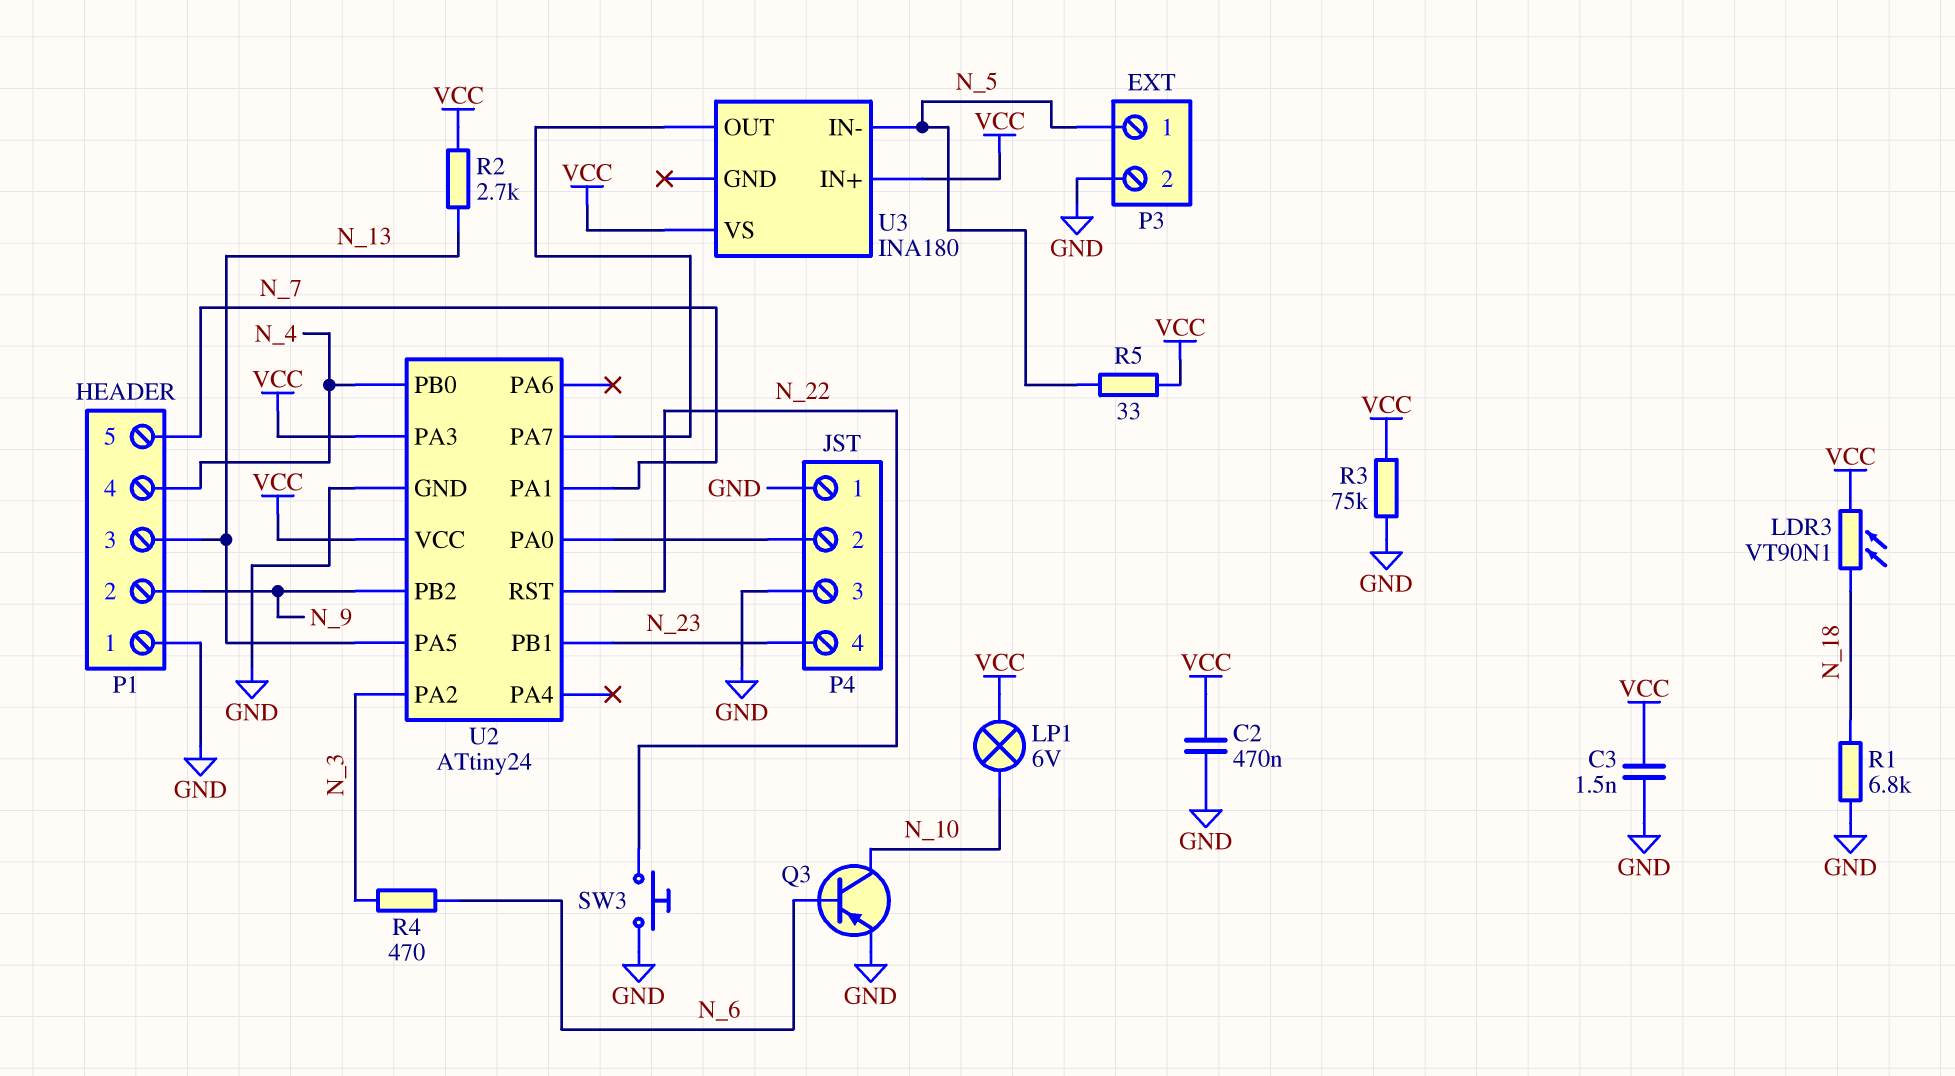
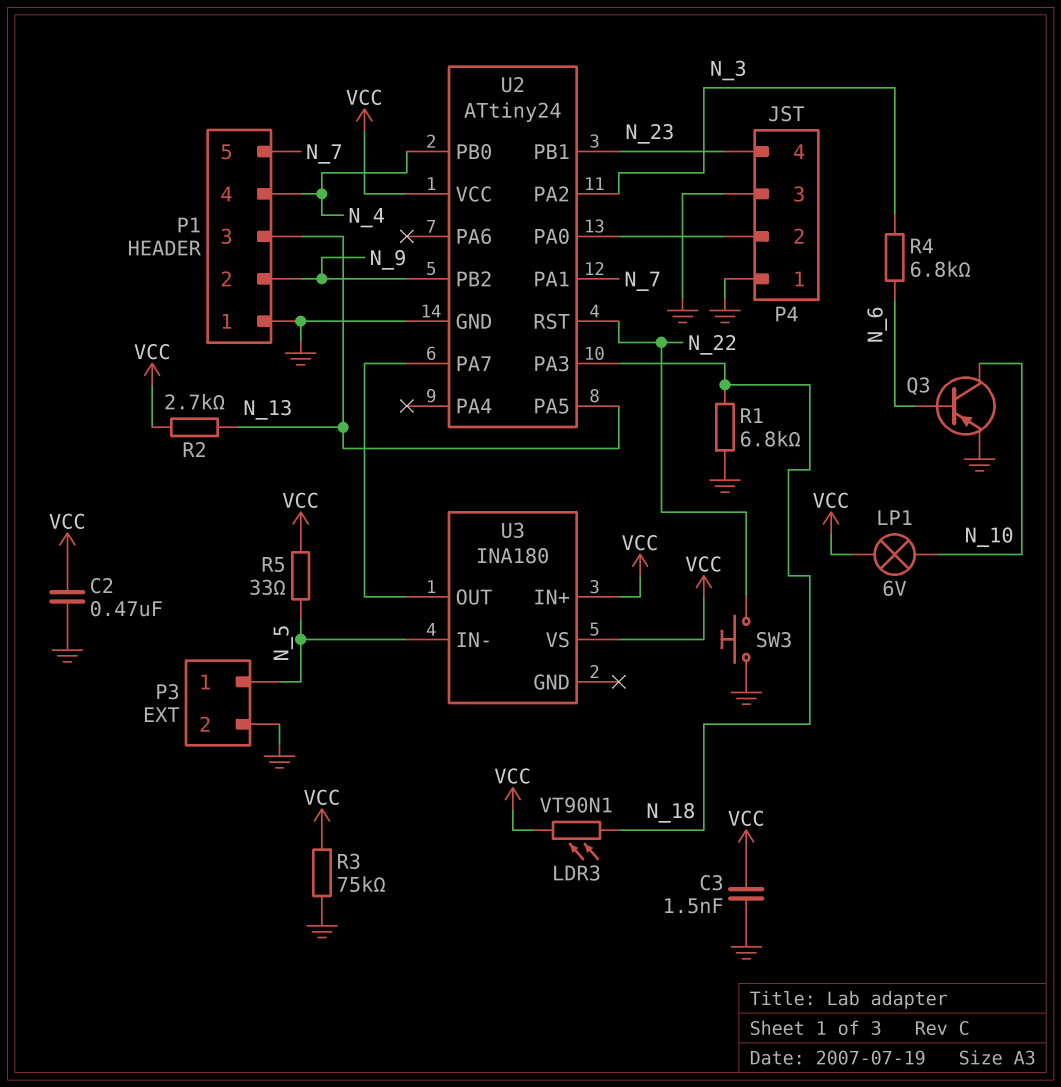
R4: 470 (N_3, N_6) -> 6.8k (N_3, N_6)
U2 pin PA3: VCC -> N_18

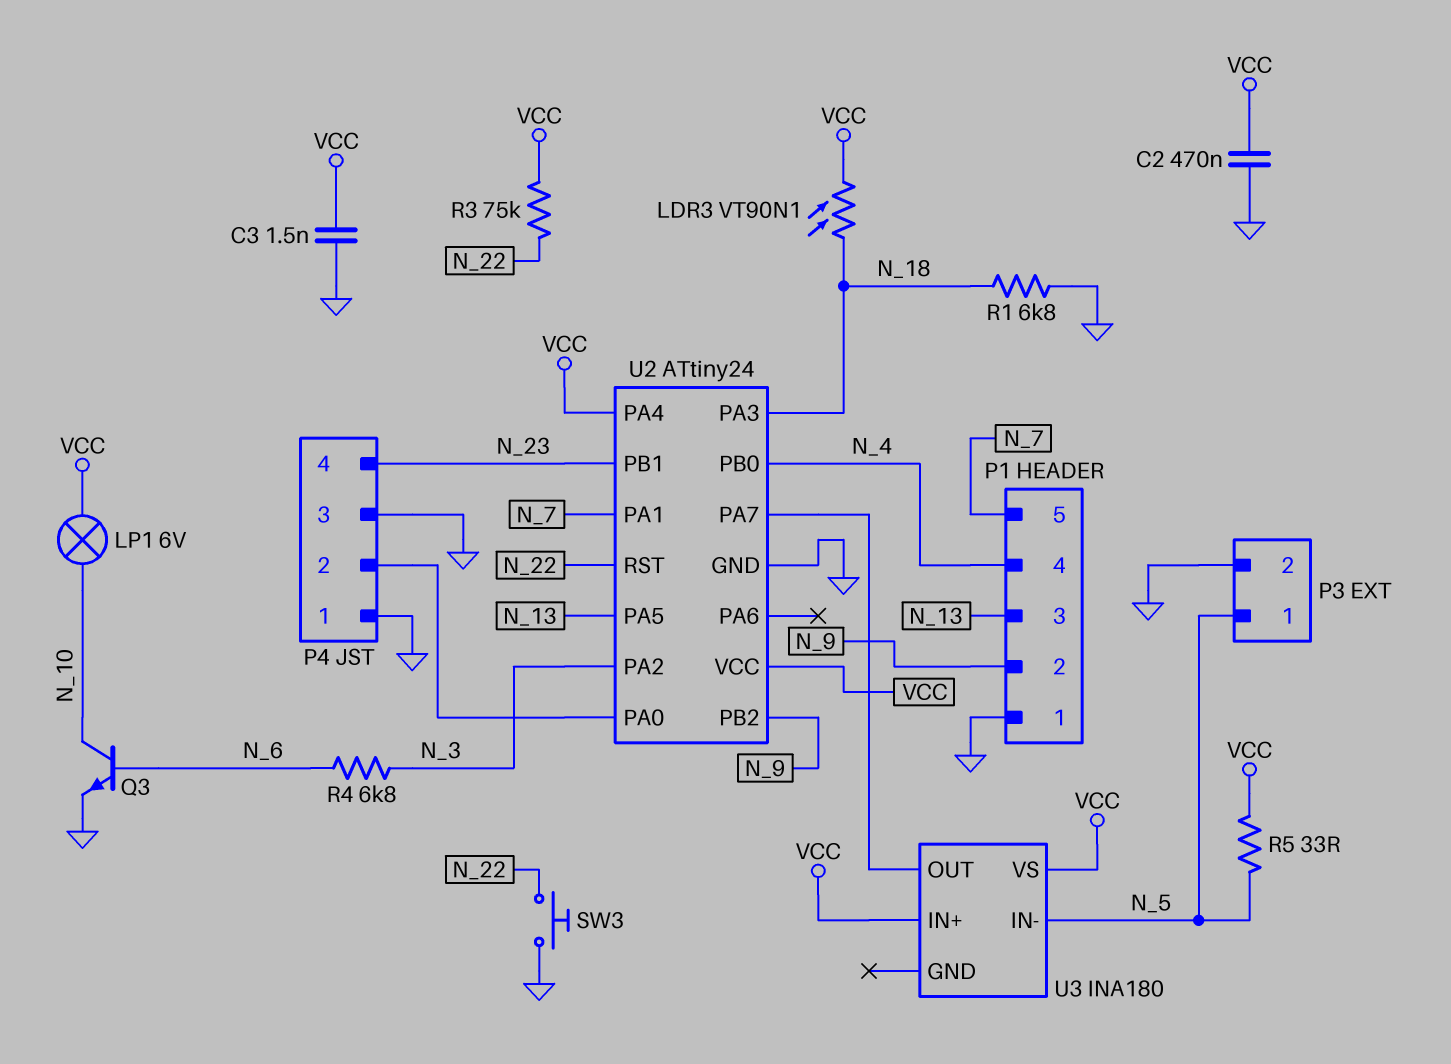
Q3: PNP (B N_6, C N_10, E GND) -> NPN (B N_6, C N_10, E GND)
R2: 2.7k (N_13, VCC) -> none
R3: 75k (GND, VCC) -> 75k (N_22, VCC)
U2 pin PA4: none -> VCC

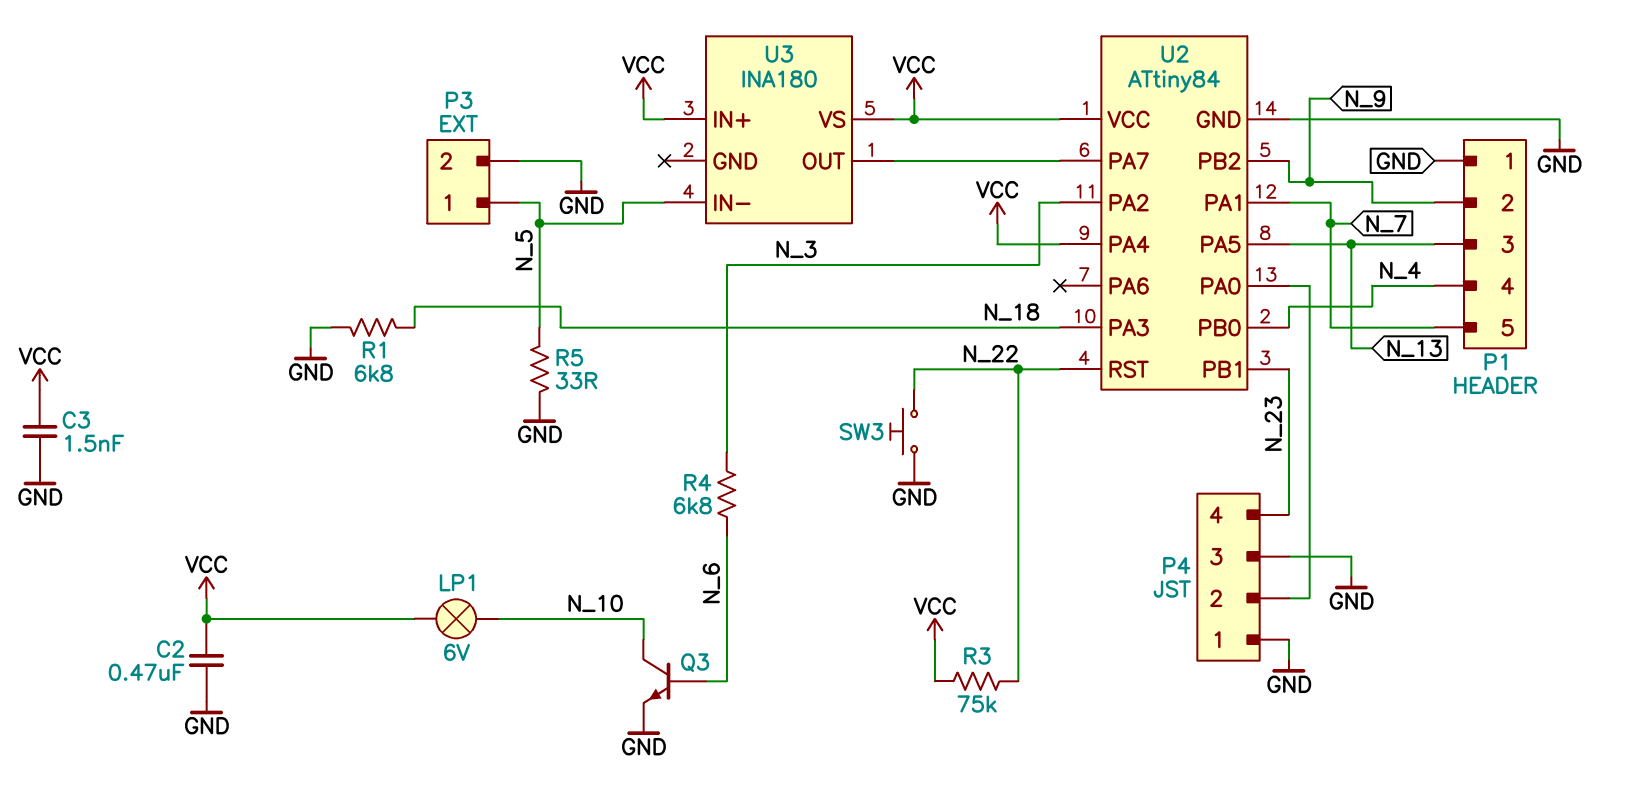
LDR3: VT90N1 (N_18, VCC) -> none
R5: 33 (N_5, VCC) -> 33 (GND, N_5)
U2: ATtiny24 -> ATtiny84

